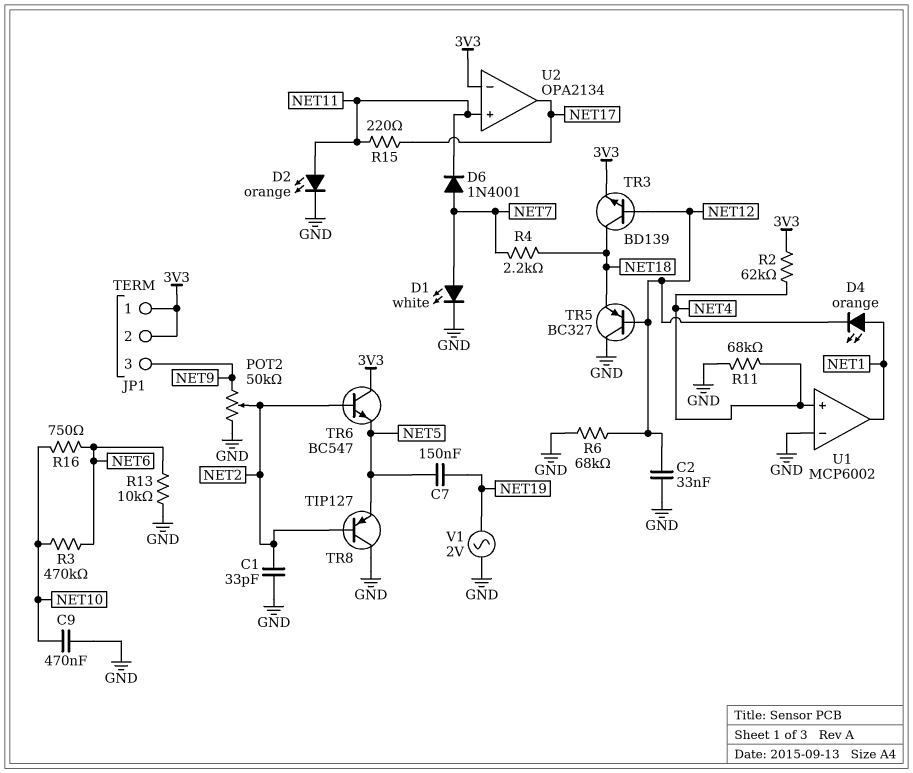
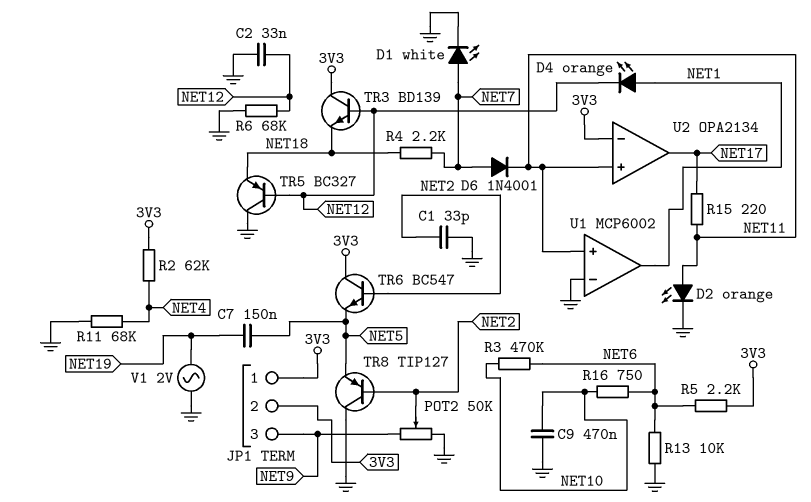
R5: none -> 2.2k (3V3, NET6)
TR3: NPN BD139 (B NET12, C NET18, E 3V3) -> NPN BD139 (B NET12, C 3V3, E NET18)
U1 pin in+: NET4 -> NET11

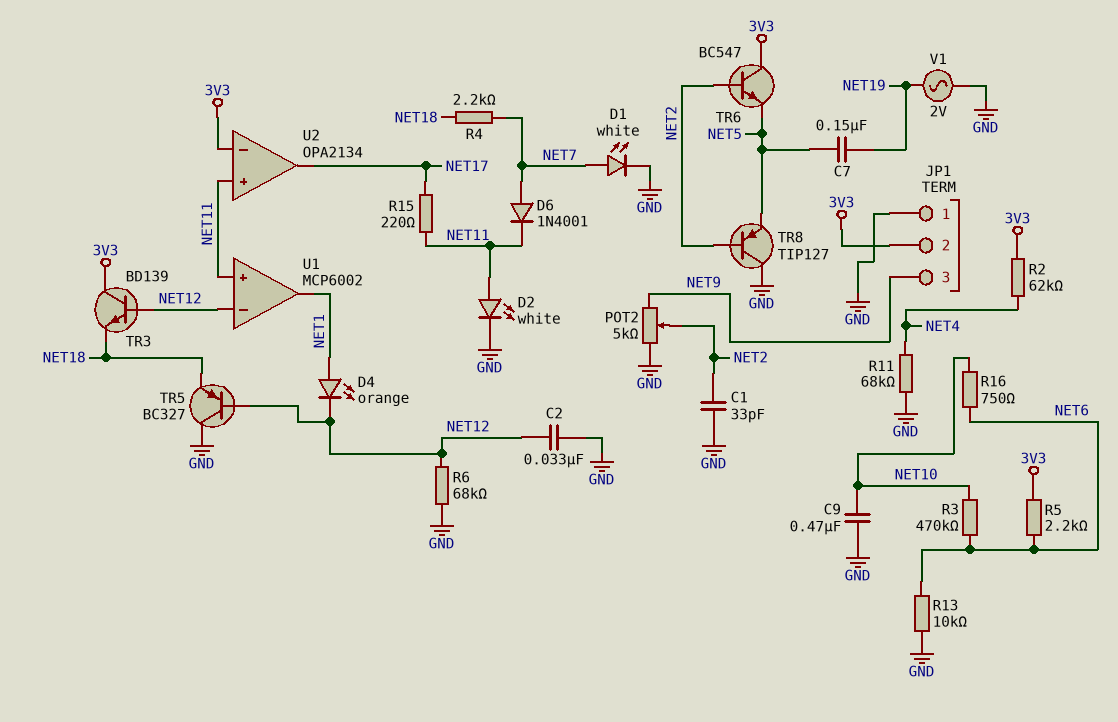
D2: LED orange (A NET11, K GND) -> LED white (A NET11, K GND)
JP1 pin 1: 3V3 -> GND
POT2: 50k (GND, NET9, wiper NET2) -> 5k (GND, NET9, wiper NET2)
U1 pin in-: GND -> NET12

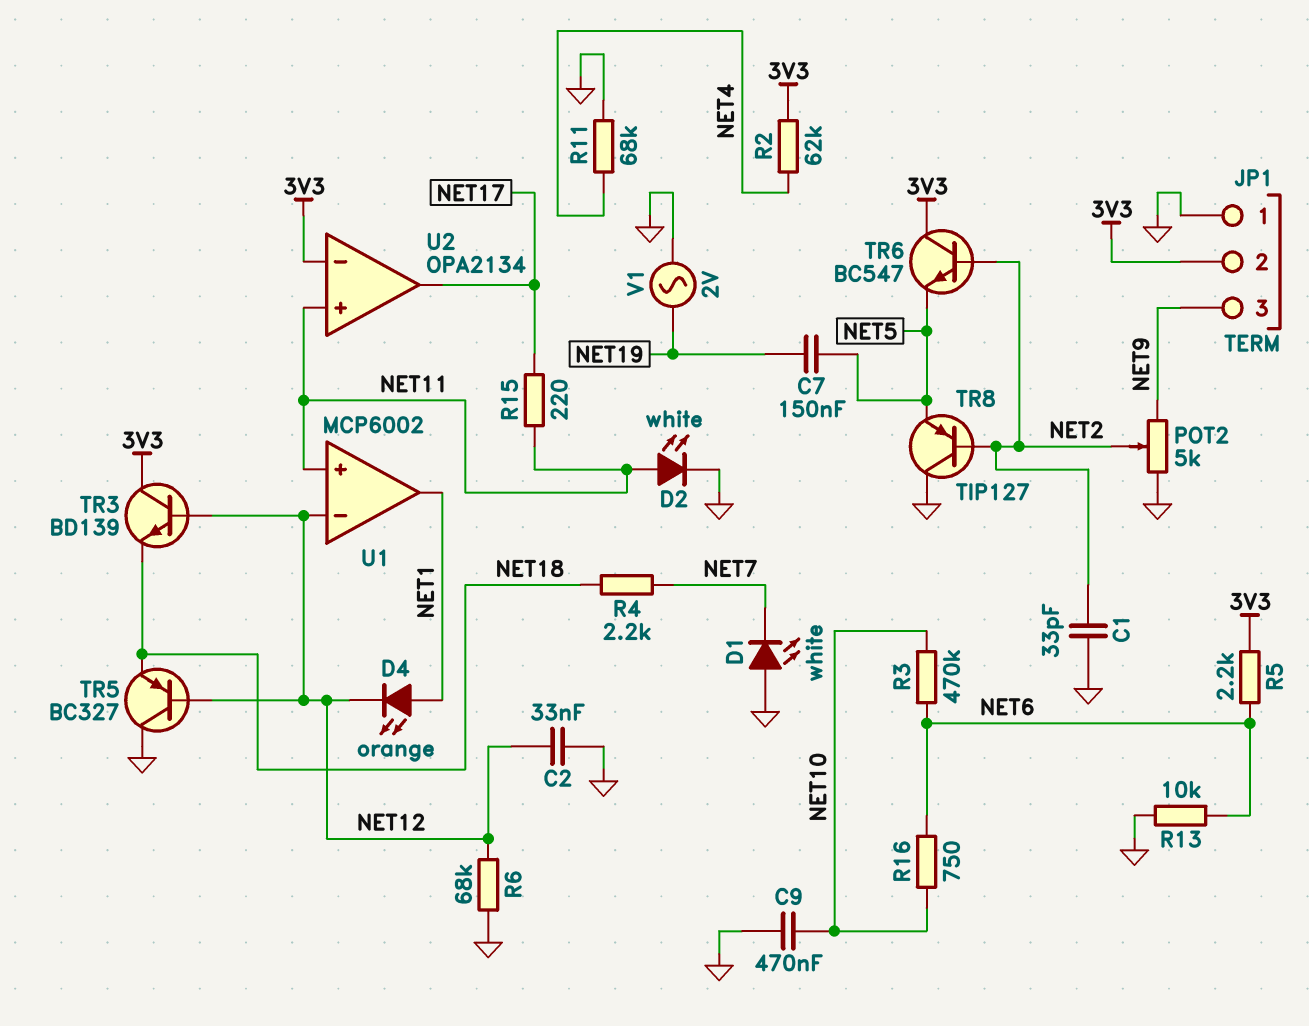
D1: LED white (A NET7, K GND) -> LED white (A GND, K NET7)
D6: diode 1N4001 (A NET7, K NET11) -> none

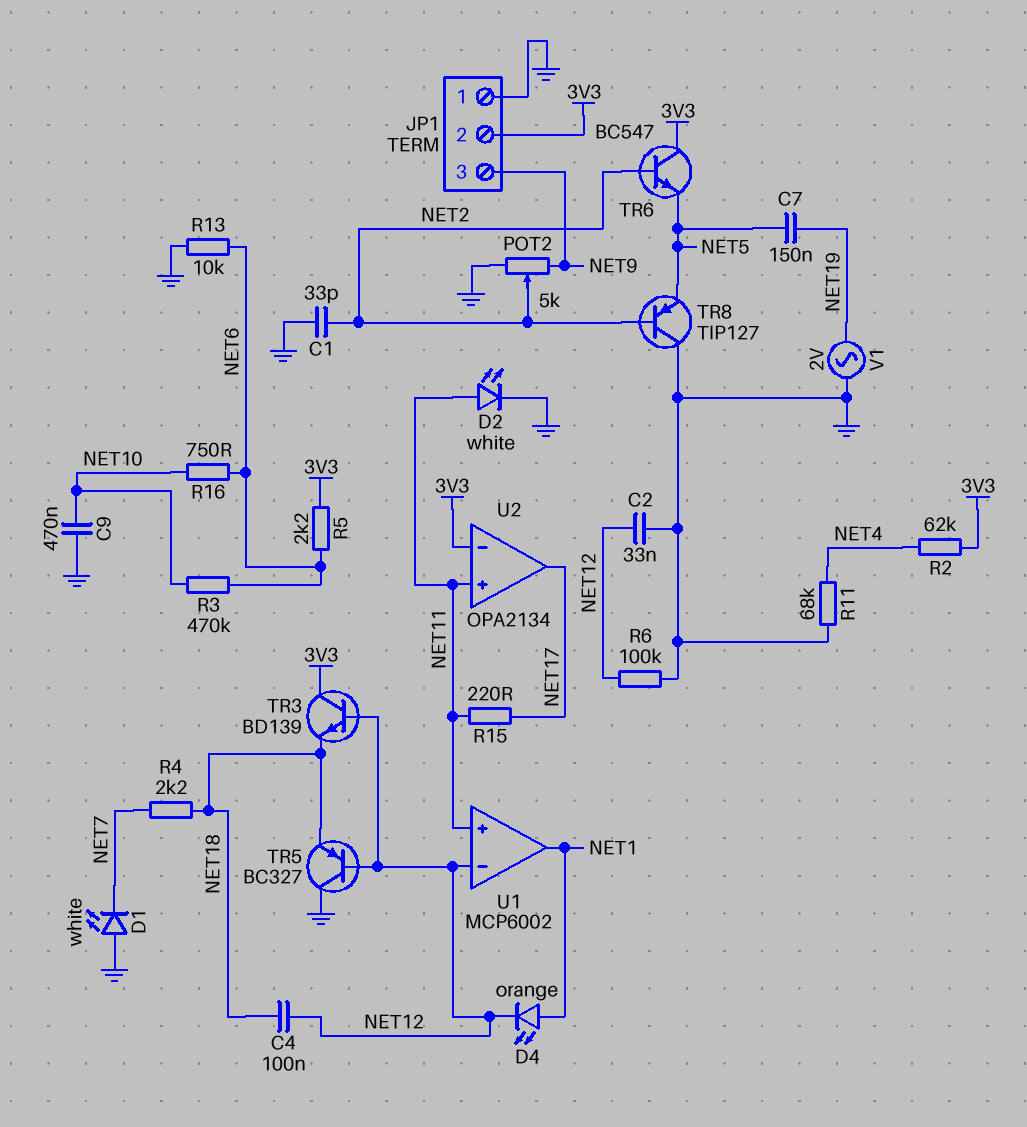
C4: none -> 100nF (NET12, NET18)
R6: 68k (GND, NET12) -> 100k (GND, NET12)

